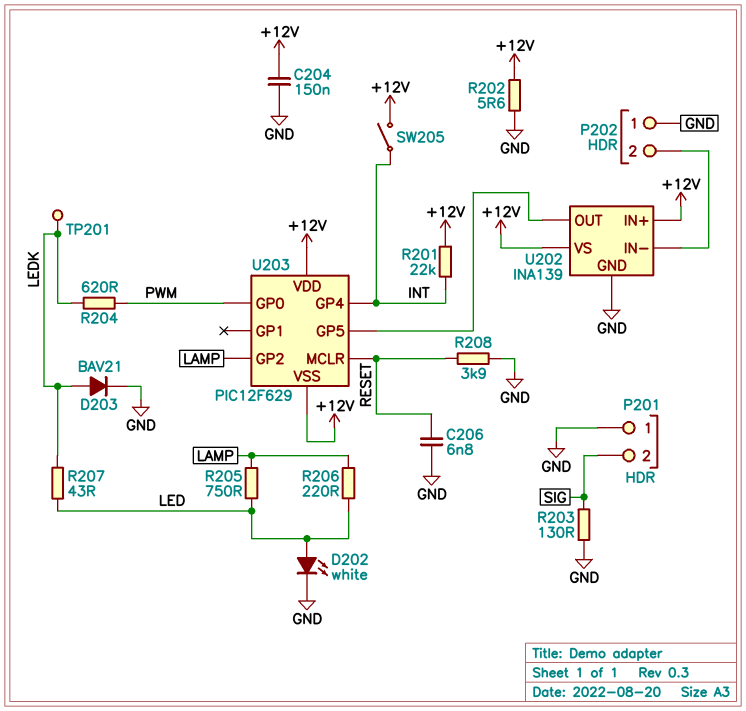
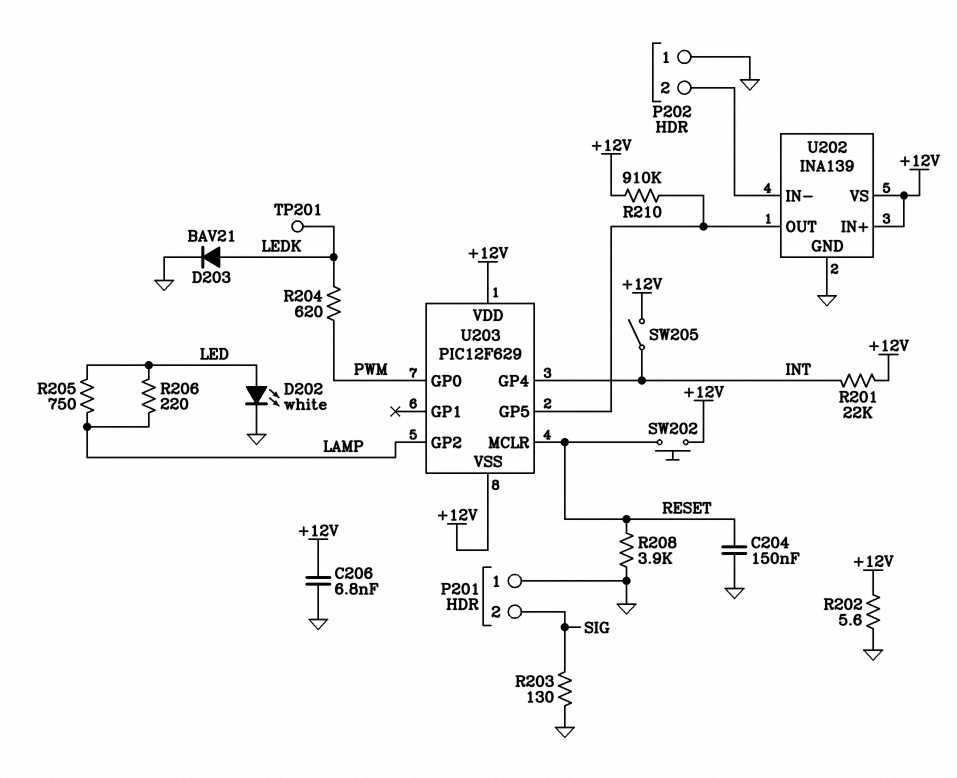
C204: 150nF (+12V, GND) -> 150nF (GND, RESET)
C206: 6.8nF (GND, RESET) -> 6.8nF (+12V, GND)
R207: 43 (LED, LEDK) -> none
R210: none -> 910k (+12V, U202/OUT)
SW202: none -> button (+12V, RESET)

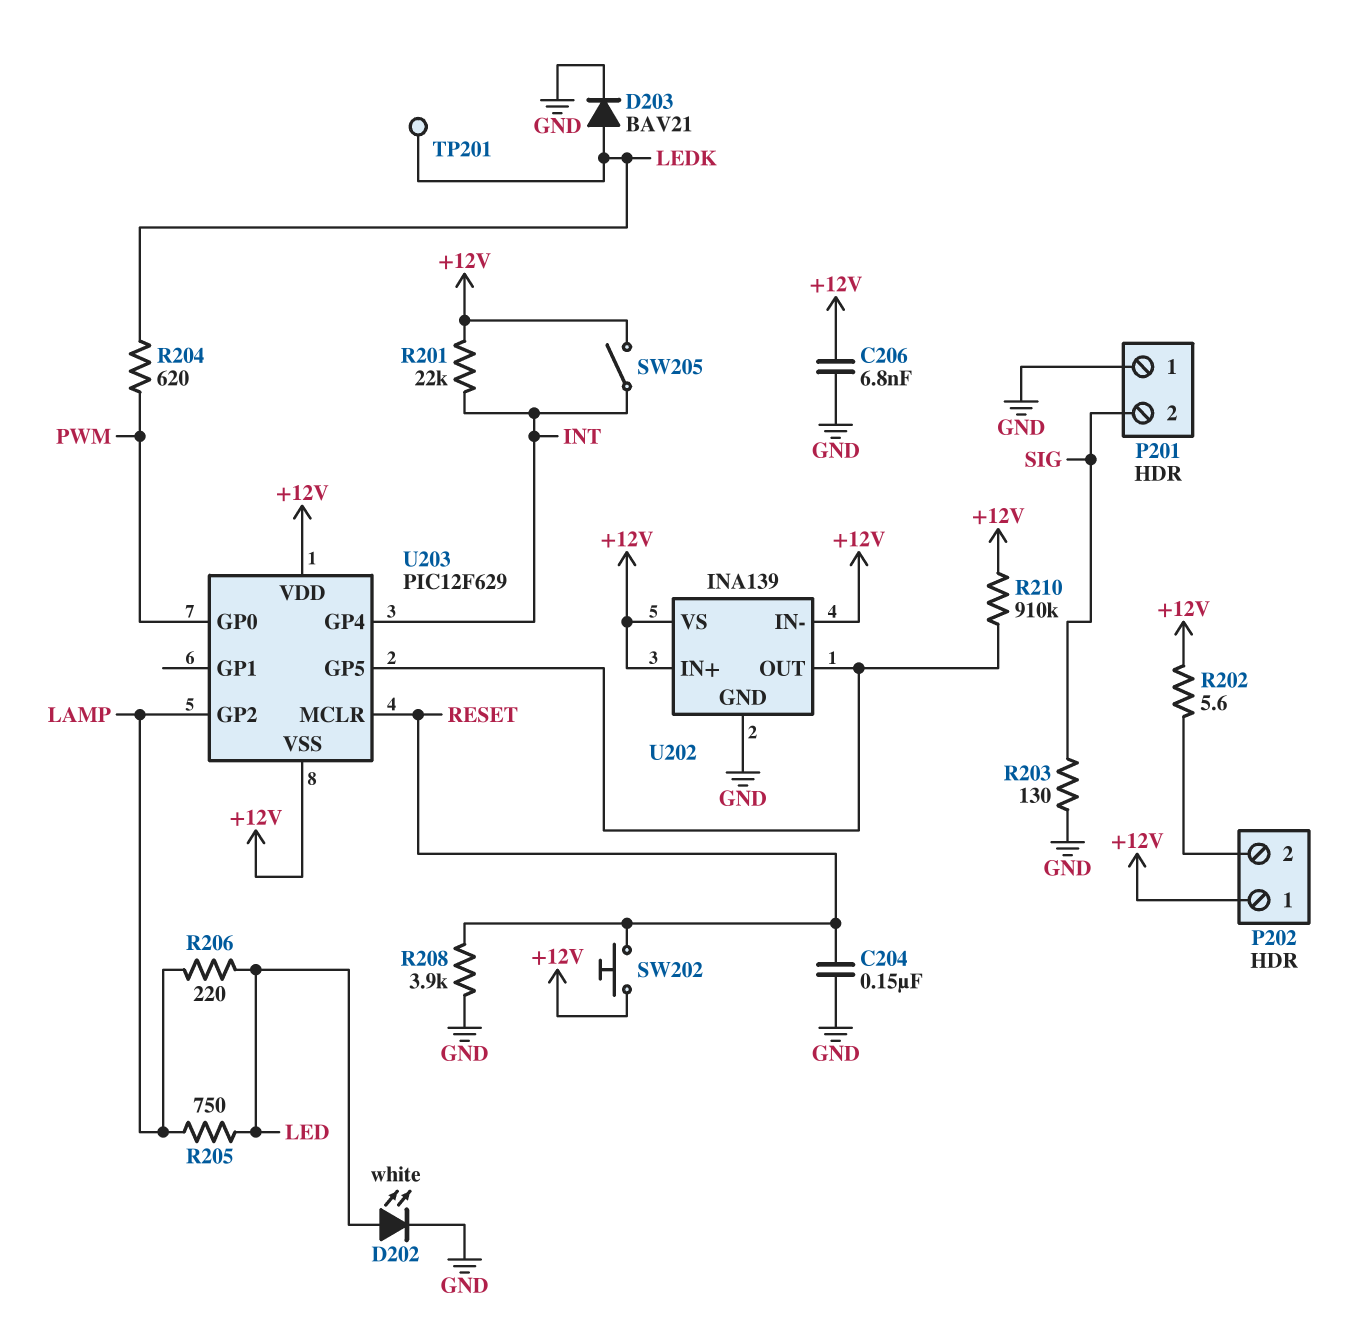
P202 pin 1: GND -> +12V
R202: 5.6 (+12V, GND) -> 5.6 (+12V, P202/2)
U202 pin IN-: P202/2 -> +12V

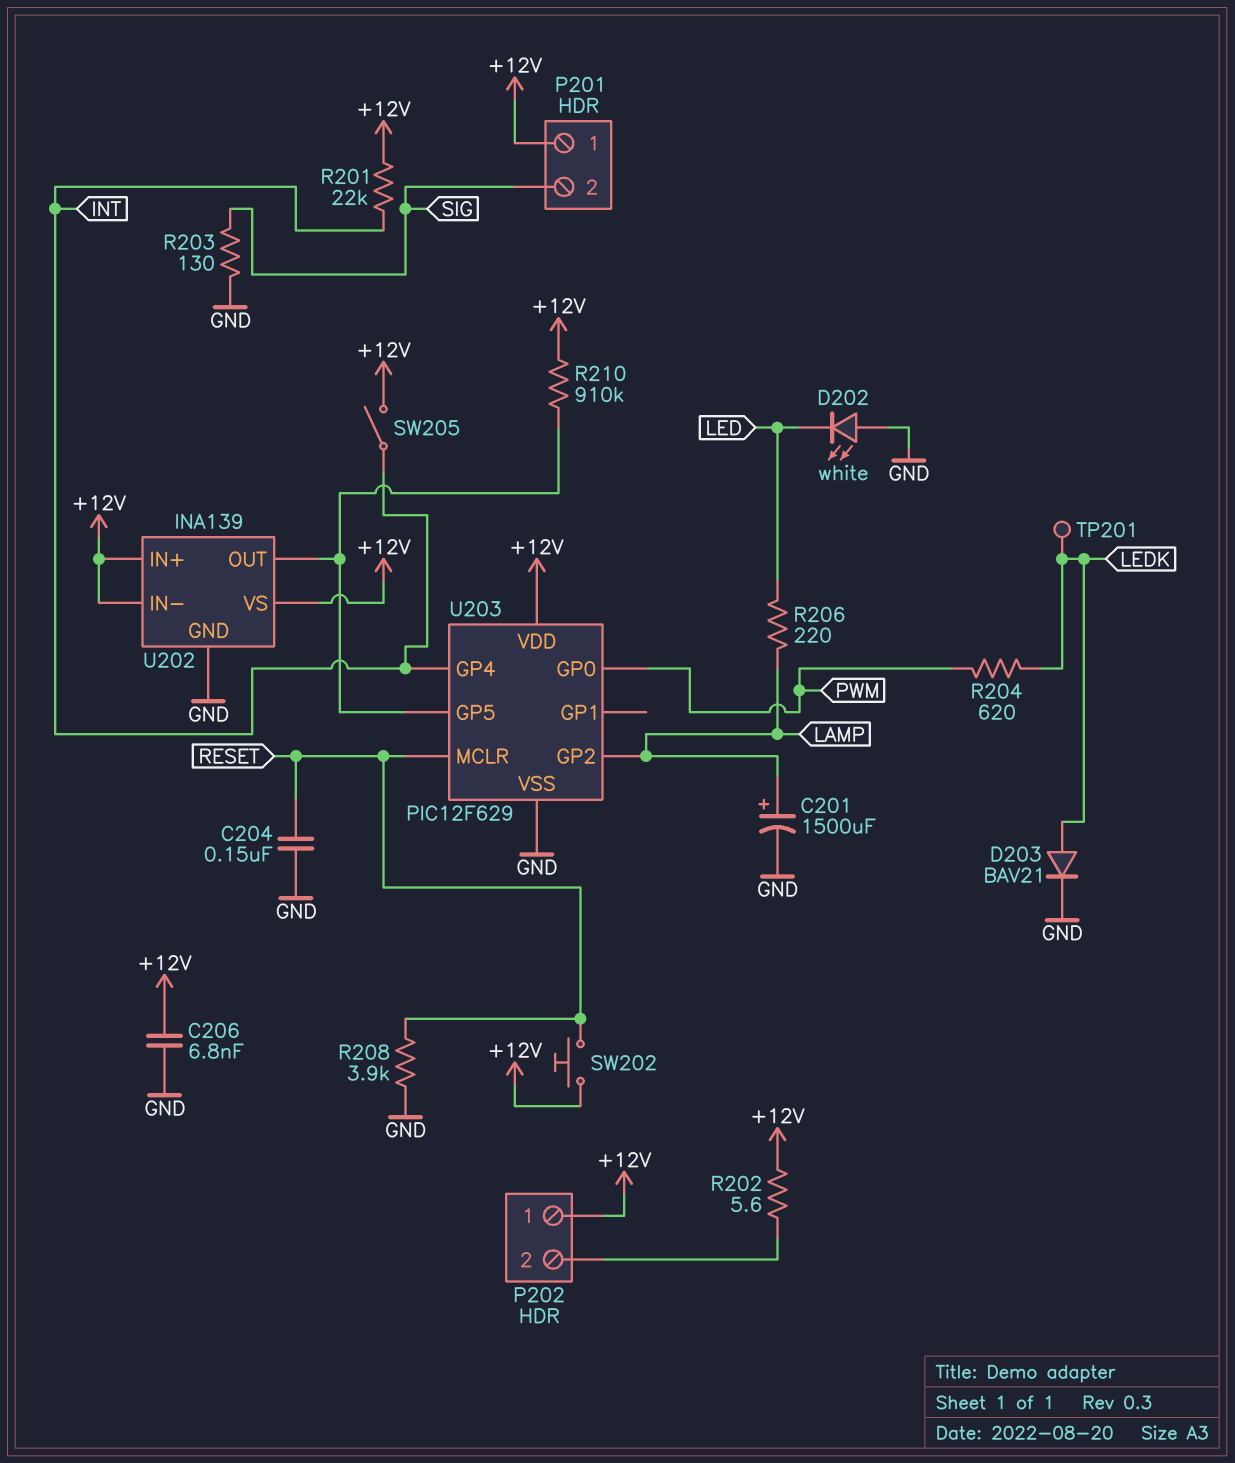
C201: none -> 1500uF (plus LAMP, minus GND)
D202: LED white (A LED, K GND) -> LED white (A GND, K LED)
P201 pin 1: GND -> +12V
R205: 750 (LAMP, LED) -> none
U203 pin VSS: +12V -> GND

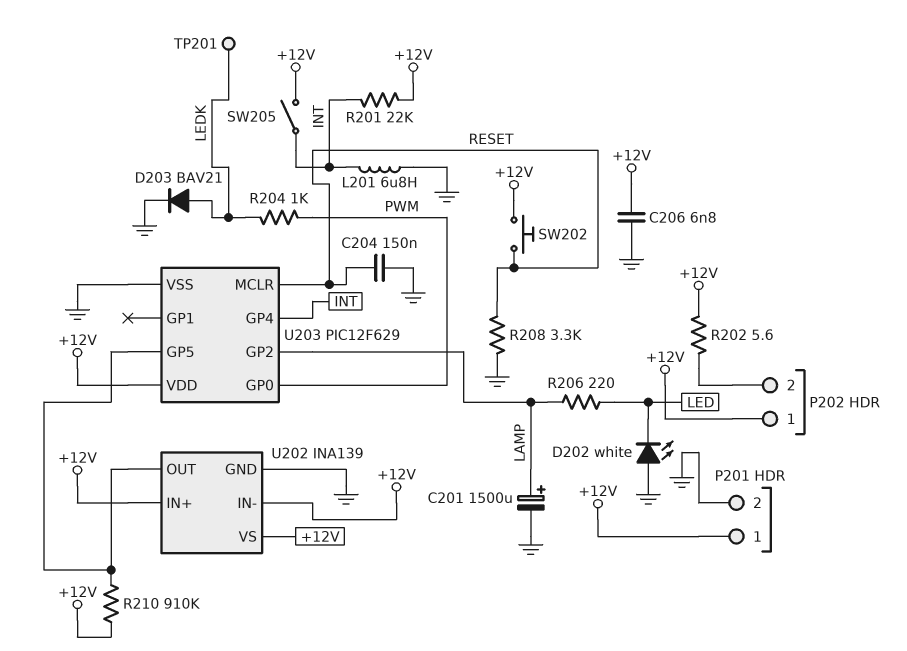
L201: none -> 6.8uH (GND, INT)
P201 pin 2: SIG -> GND
R203: 130 (GND, SIG) -> none
R204: 620 (LEDK, PWM) -> 1k (LEDK, PWM)
R208: 3.9k (GND, RESET) -> 3.3k (GND, RESET)

